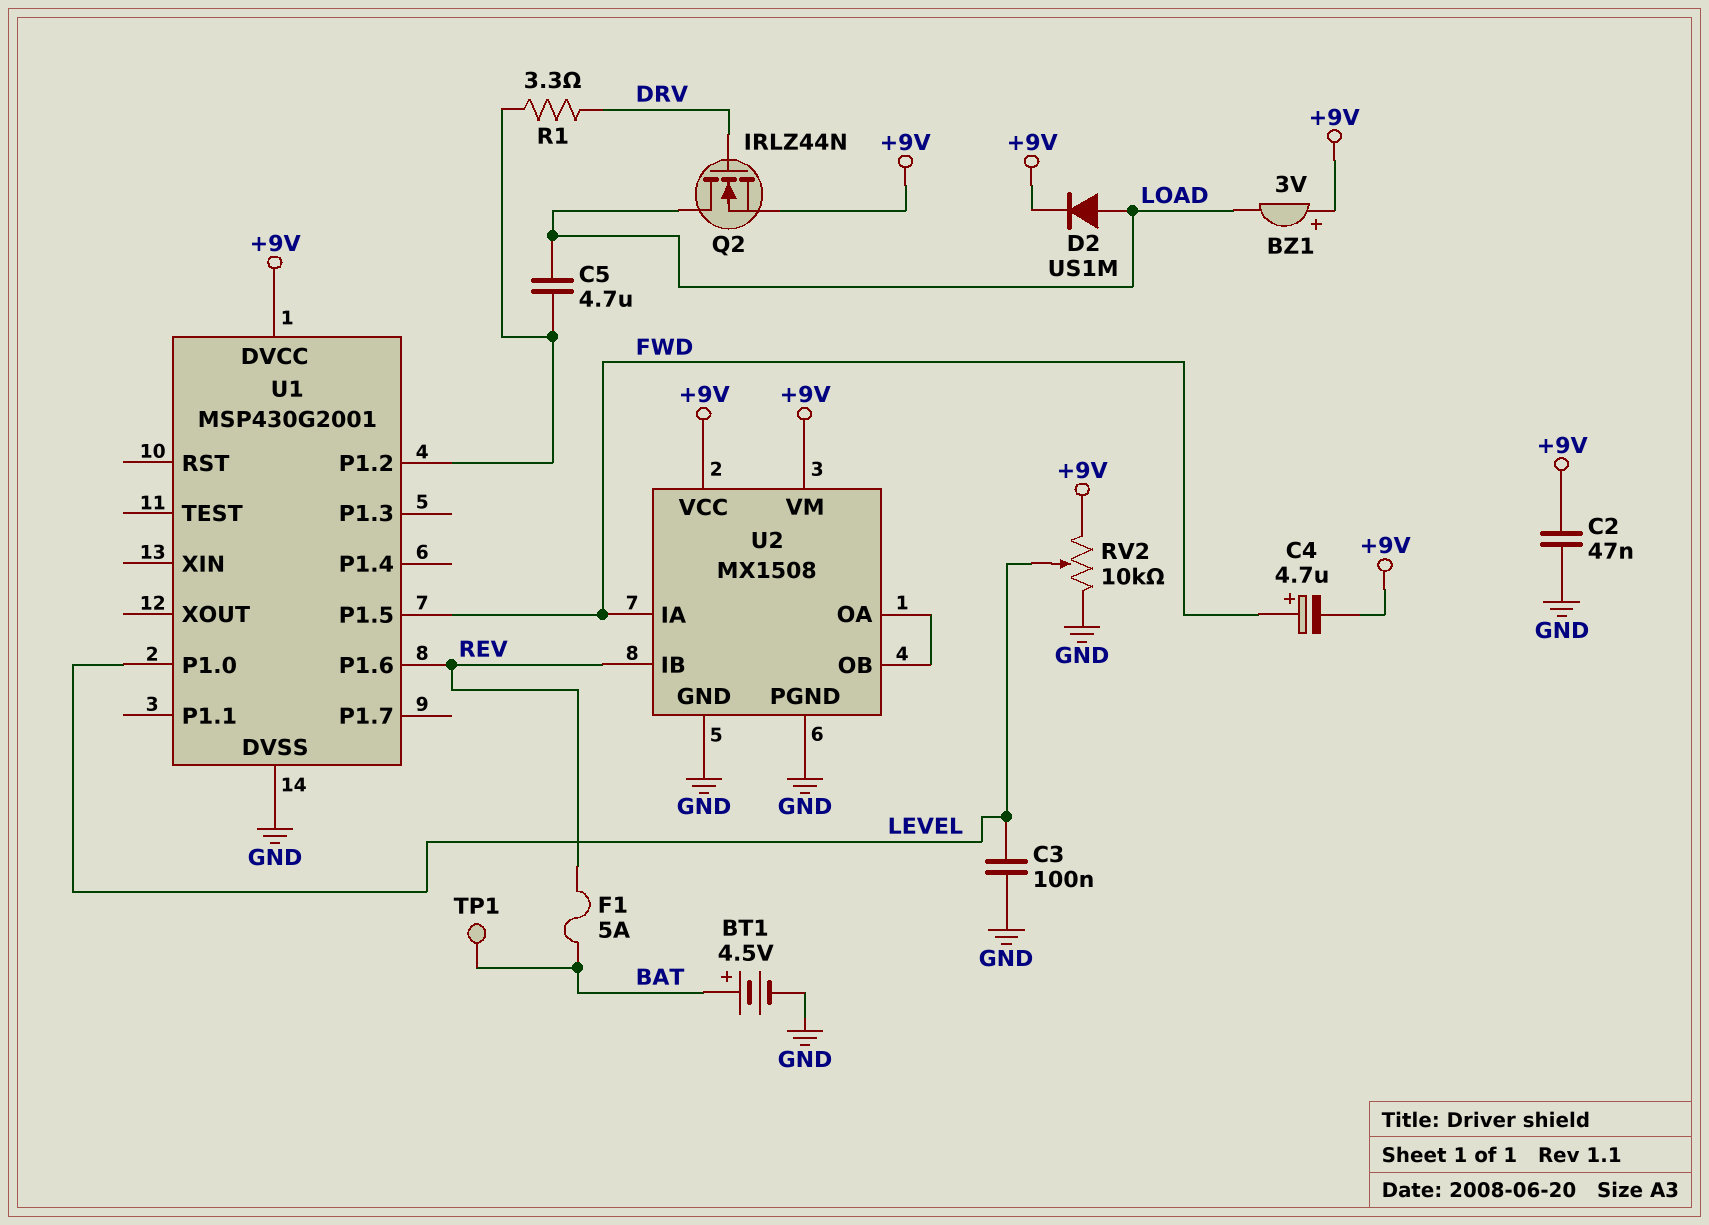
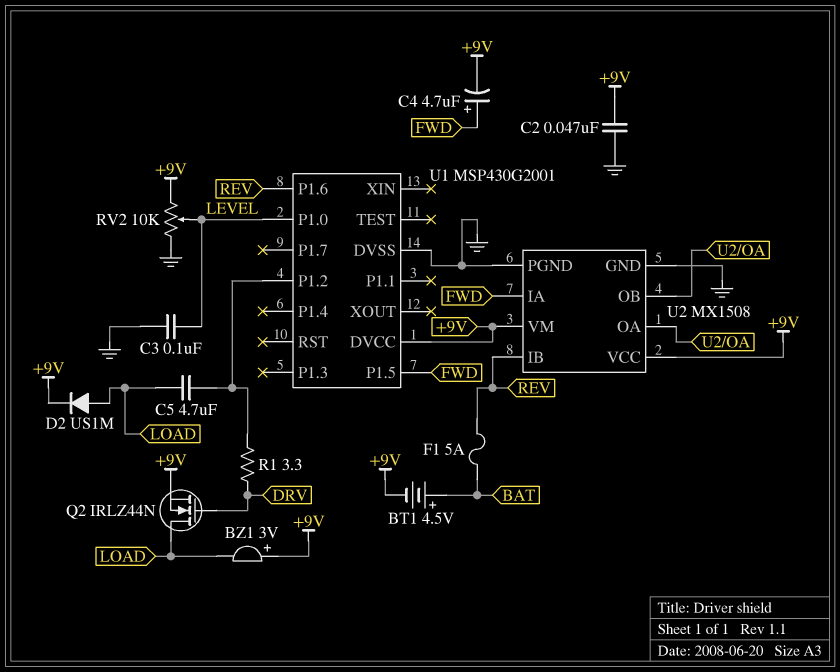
BT1: 4.5V (plus BAT, minus GND) -> 4.5V (plus BAT, minus +9V)
TP1: test point (BAT) -> none

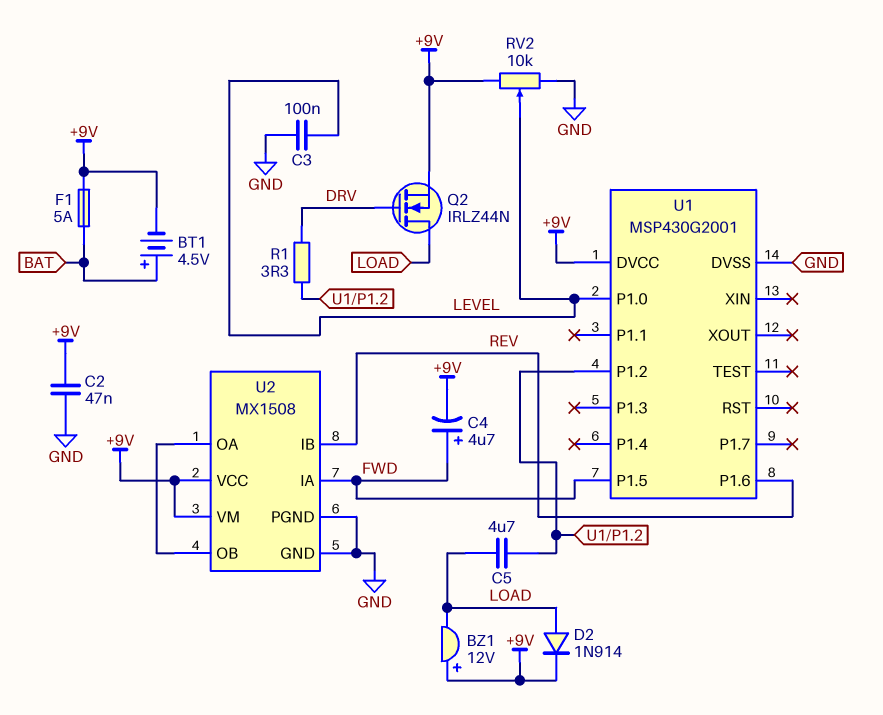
BZ1: buzzer 3V (plus +9V, minus LOAD) -> buzzer 12V (plus +9V, minus LOAD)
D2: diode US1M (A LOAD, K +9V) -> diode 1N914 (A LOAD, K +9V)
F1: 5A (BAT, REV) -> 5A (+9V, BAT)

